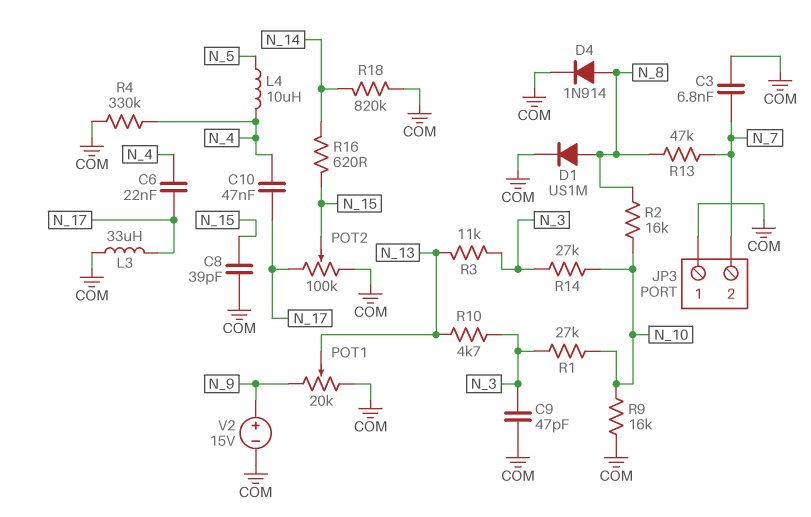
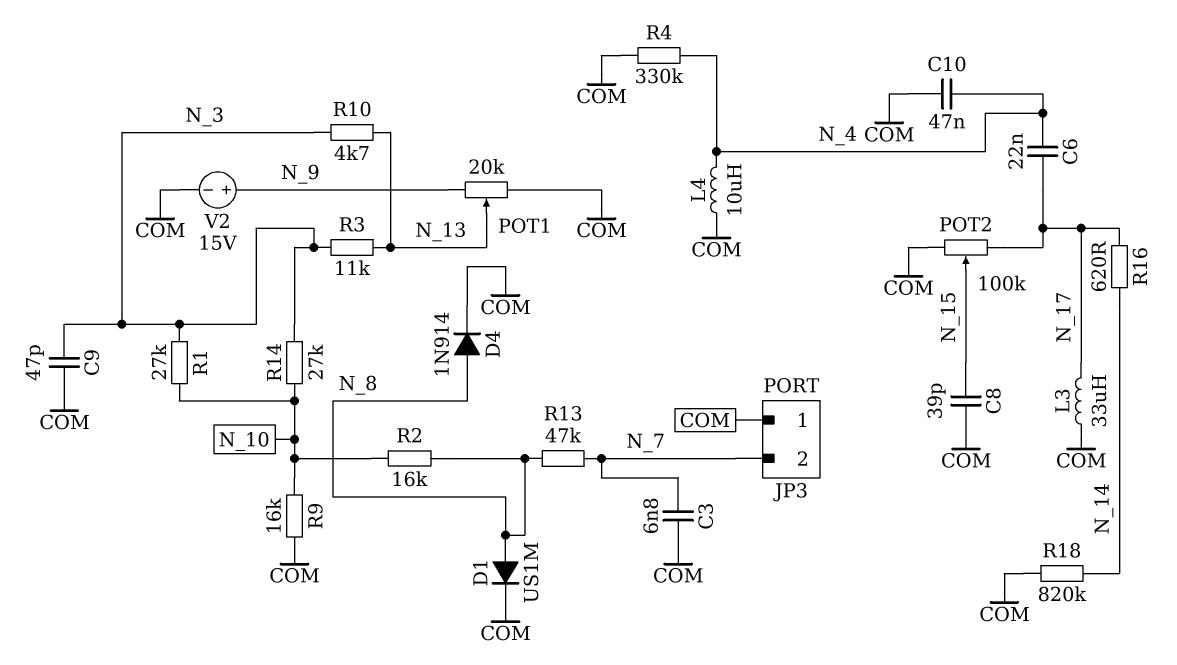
C10: 47nF (N_4, N_17) -> 47nF (COM, N_4)
L4: 10uH (N_4, N_5) -> 10uH (COM, N_4)
R16: 620 (N_14, N_15) -> 620 (N_14, N_17)

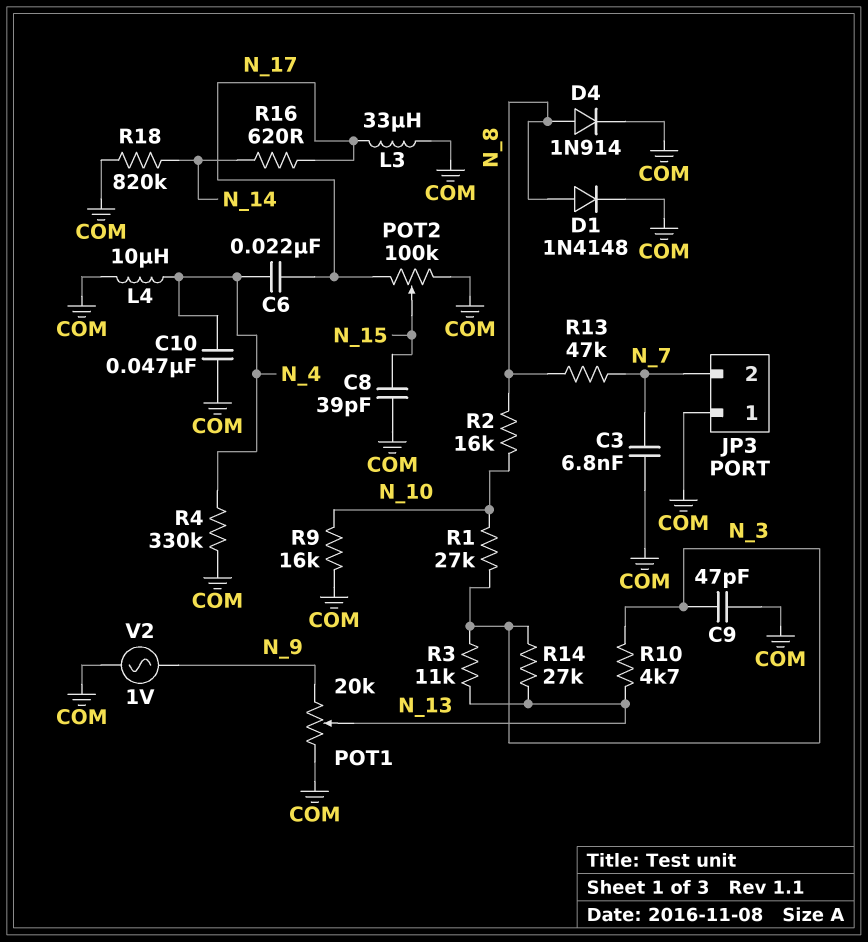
D1: diode US1M (A N_8, K COM) -> diode 1N4148 (A N_8, K COM)
R14: 27k (N_3, N_10) -> 27k (N_3, N_13)
V2: 15V (plus N_9, minus COM) -> AC 1V (COM, N_9)

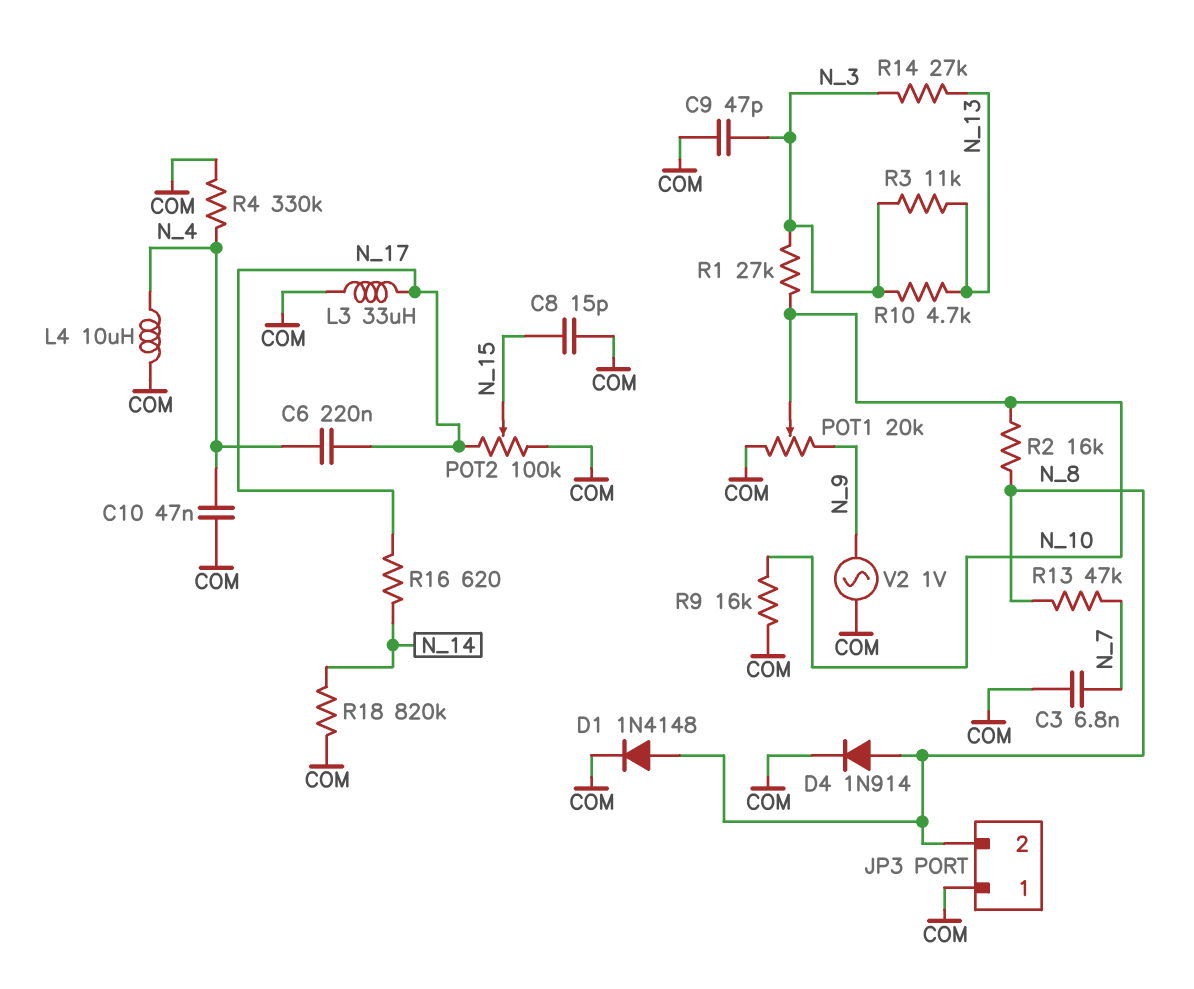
C6: 22nF (N_4, N_17) -> 220nF (N_4, N_17)
C8: 39pF (COM, N_15) -> 15pF (COM, N_15)
JP3 pin 2: N_7 -> N_8
POT1: 20k (COM, N_9, wiper N_13) -> 20k (COM, N_9, wiper N_10)

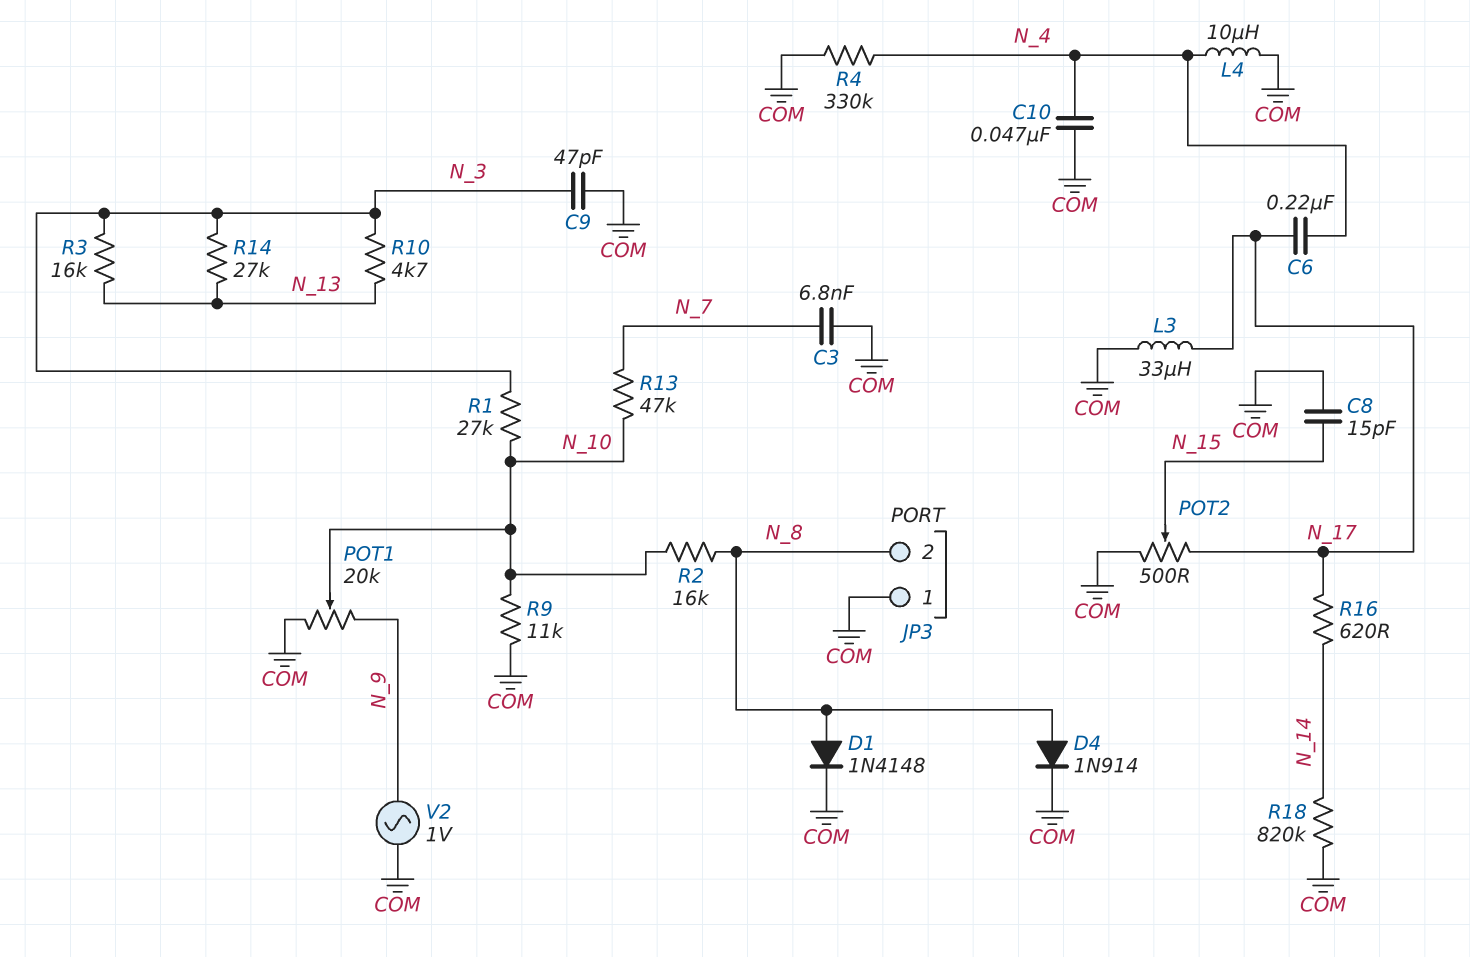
POT2: 100k (COM, N_17, wiper N_15) -> 500 (COM, N_17, wiper N_15)
R3: 11k (N_3, N_13) -> 16k (N_3, N_13)
R9: 16k (COM, N_10) -> 11k (COM, N_10)
R13: 47k (N_7, N_8) -> 47k (N_7, N_10)

